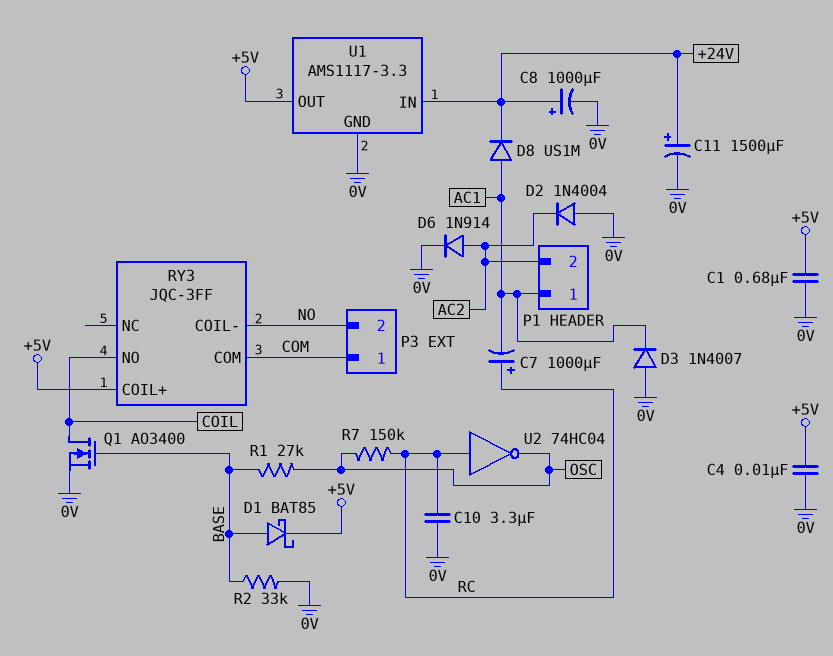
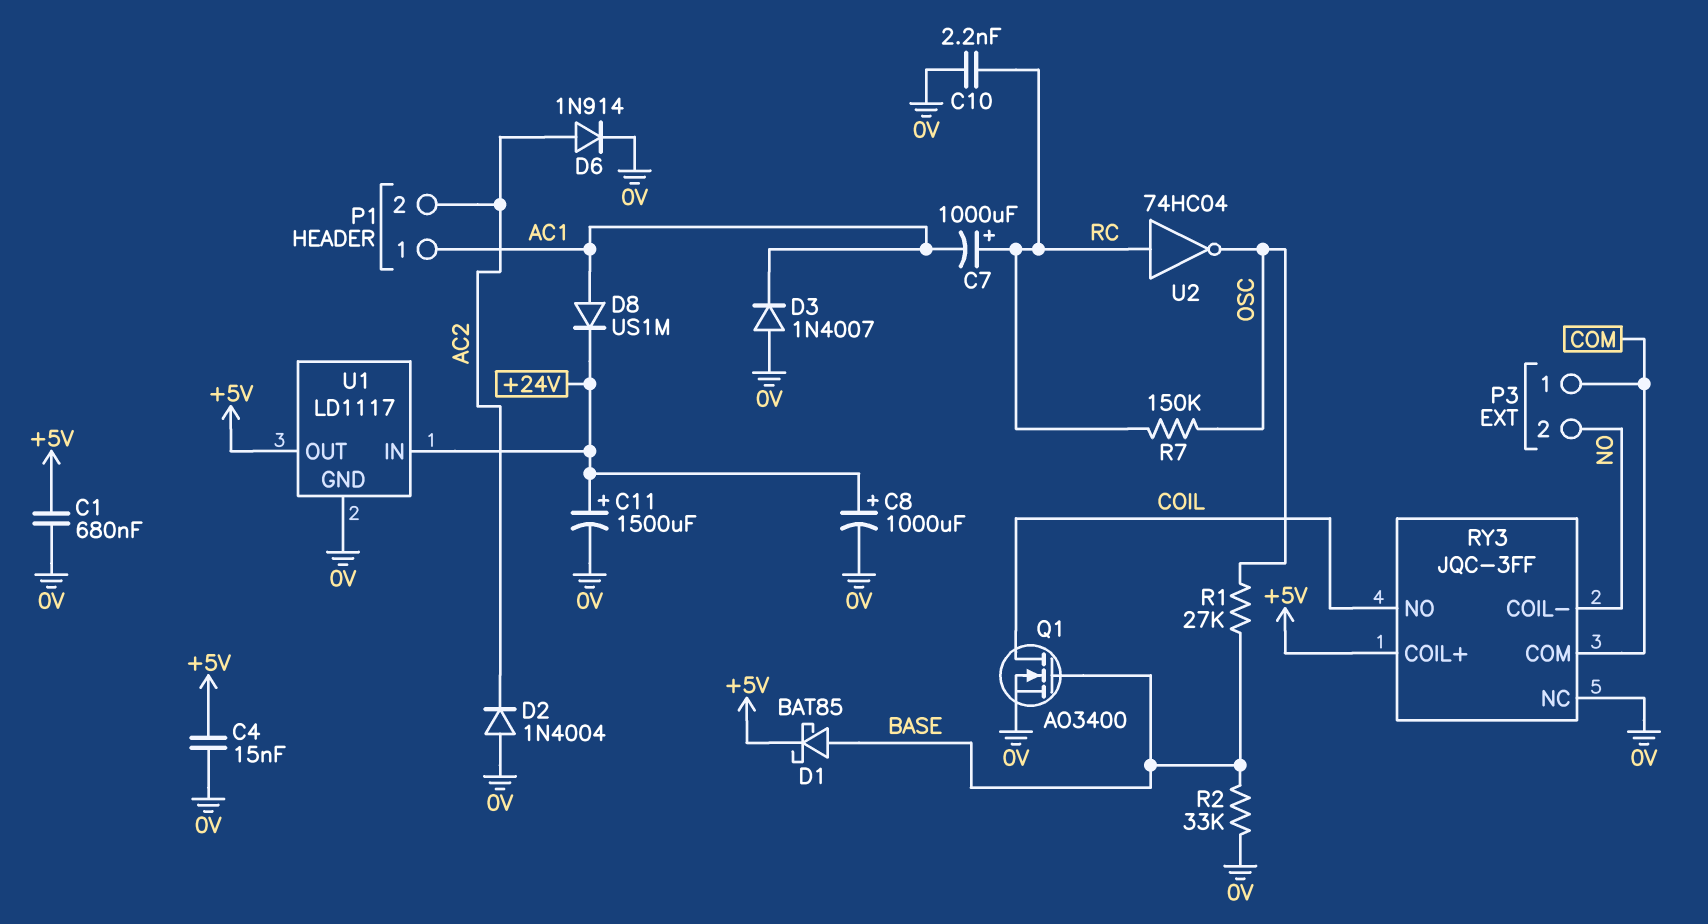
C4: 10nF (+5V, 0V) -> 15nF (+5V, 0V)
C10: 3.3uF (0V, RC) -> 2.2nF (0V, RC)
RY3 pin NC: none -> 0V
U1: AMS1117-3.3 -> LD1117

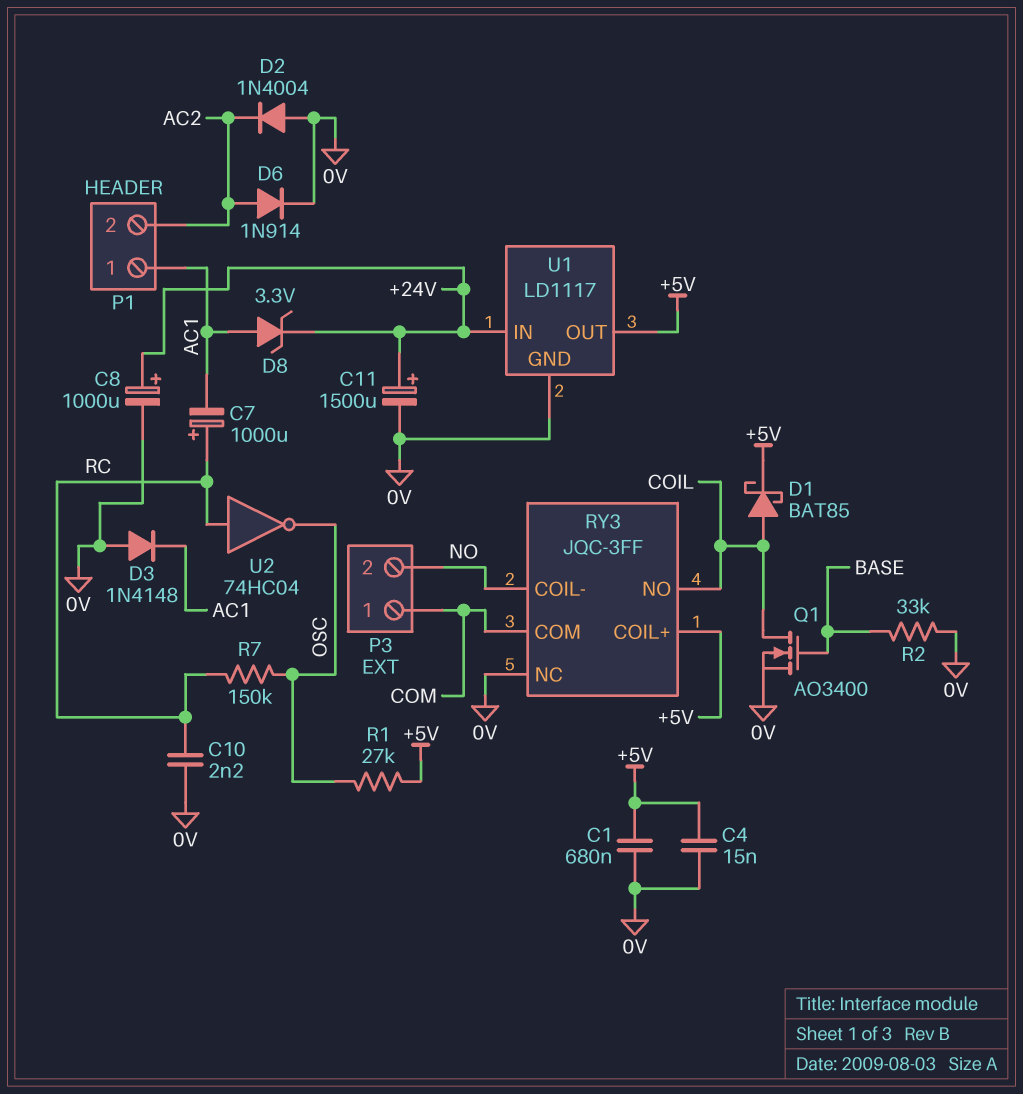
D1: schottky BAT85 (A BASE, K +5V) -> schottky BAT85 (A COIL, K +5V)
D3: diode 1N4007 (A 0V, K AC1) -> diode 1N4148 (A 0V, K AC1)
D8: diode US1M (A AC1, K +24V) -> zener 3.3V (A AC1, K +24V)
R1: 27k (BASE, OSC) -> 27k (+5V, OSC)

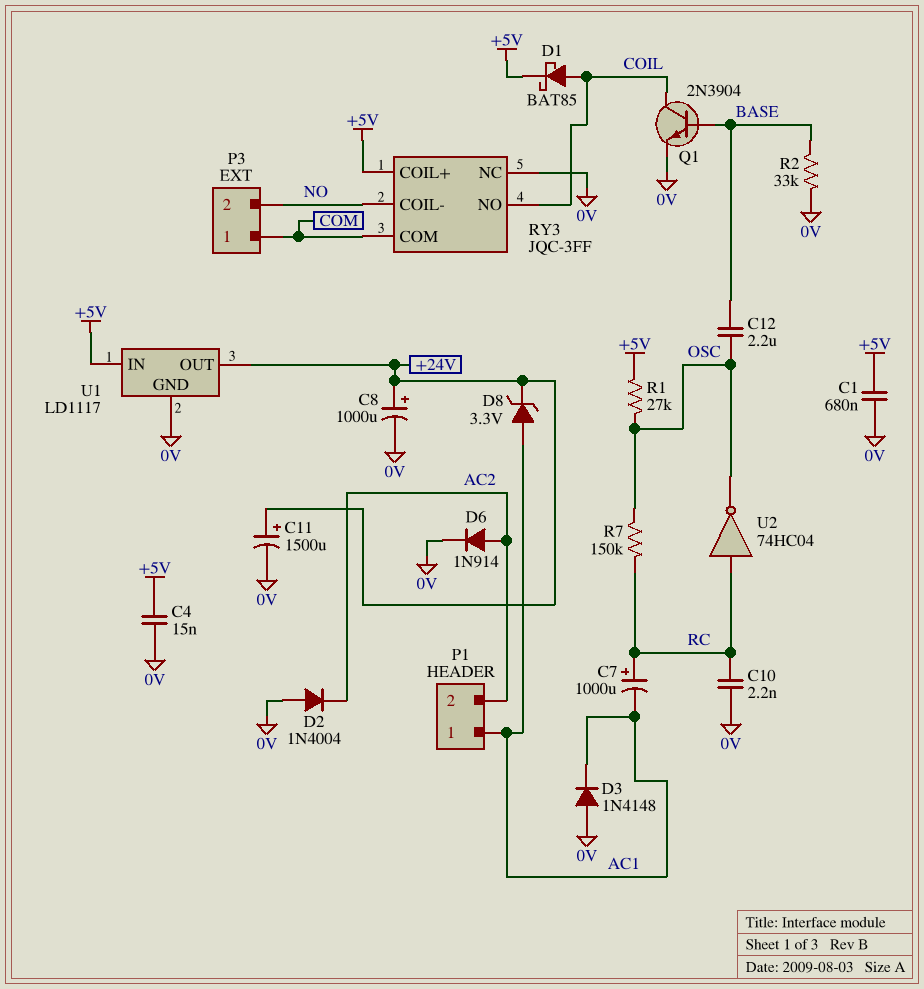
C12: none -> 2.2uF (BASE, OSC)
Q1: NMOS AO3400 (G BASE, D COIL, S 0V) -> NPN 2N3904 (B BASE, C COIL, E 0V)
U1 pin IN: +24V -> +5V
U1 pin OUT: +5V -> +24V

